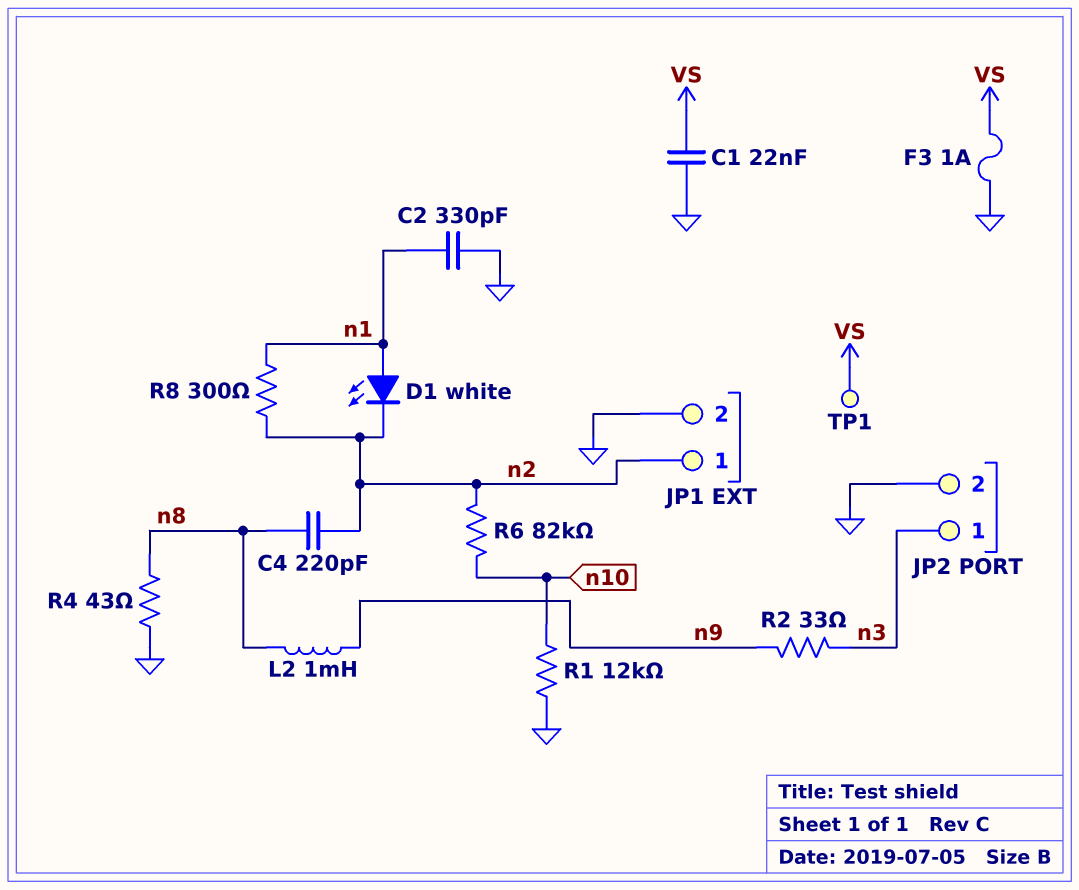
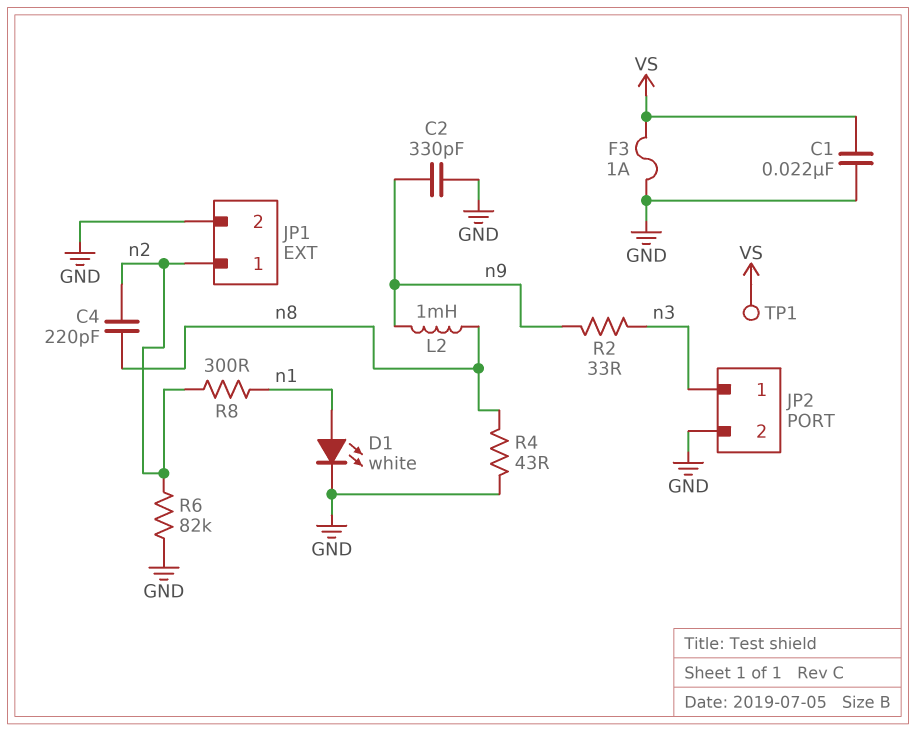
C2: 330pF (GND, n1) -> 330pF (GND, n9)
D1: LED white (A n1, K n2) -> LED white (A n1, K GND)
R1: 12k (GND, n10) -> none
R6: 82k (n2, n10) -> 82k (GND, n2)

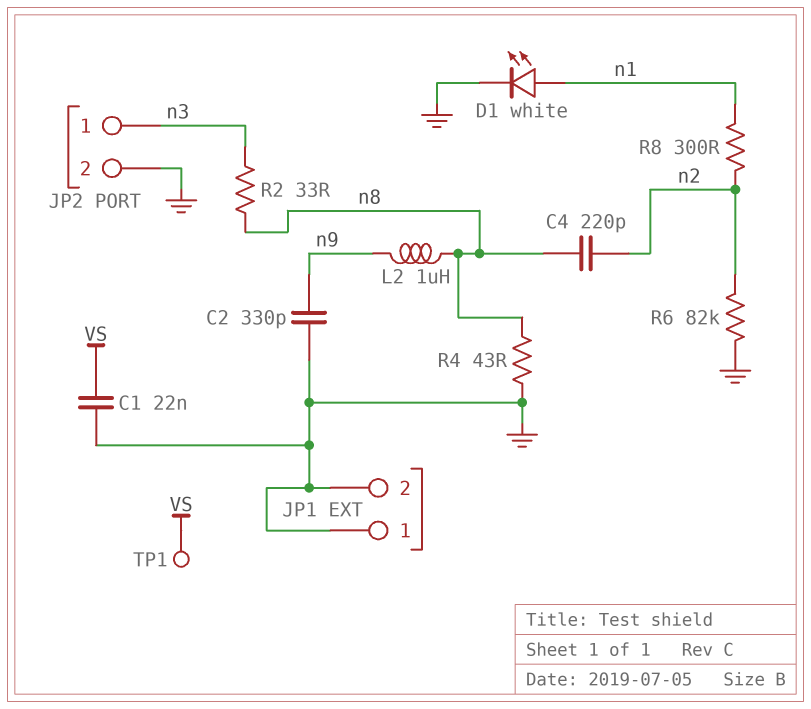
F3: 1A (GND, VS) -> none
JP1 pin 1: n2 -> GND
L2: 1mH (n8, n9) -> 1uH (n8, n9)
R2: 33 (n3, n9) -> 33 (n3, n8)

